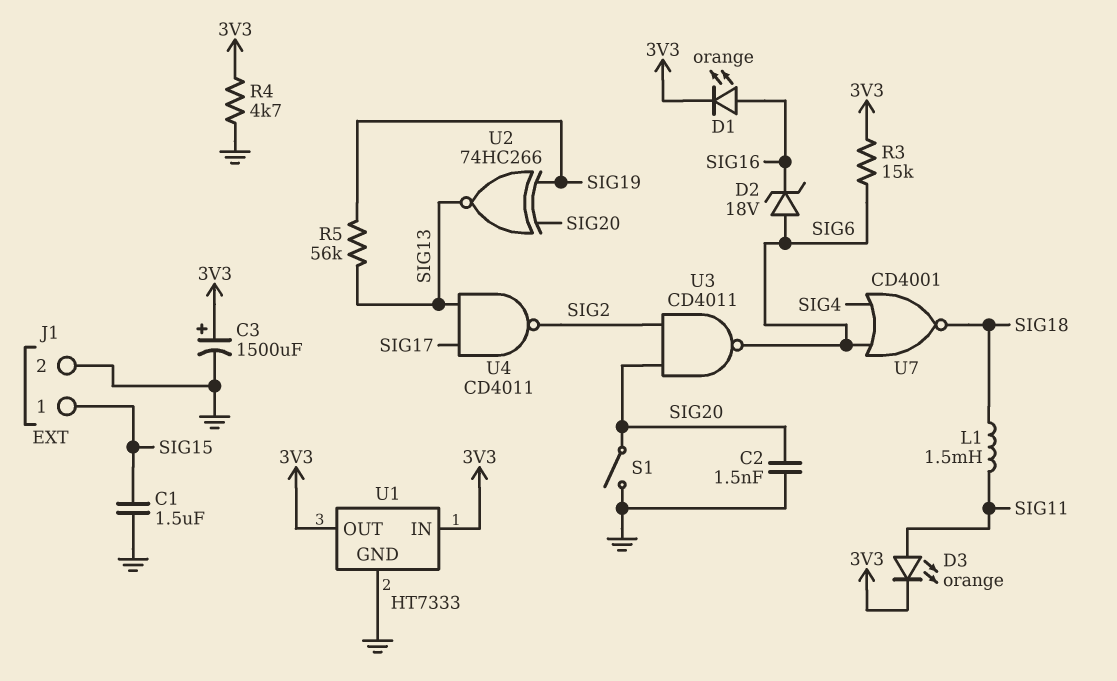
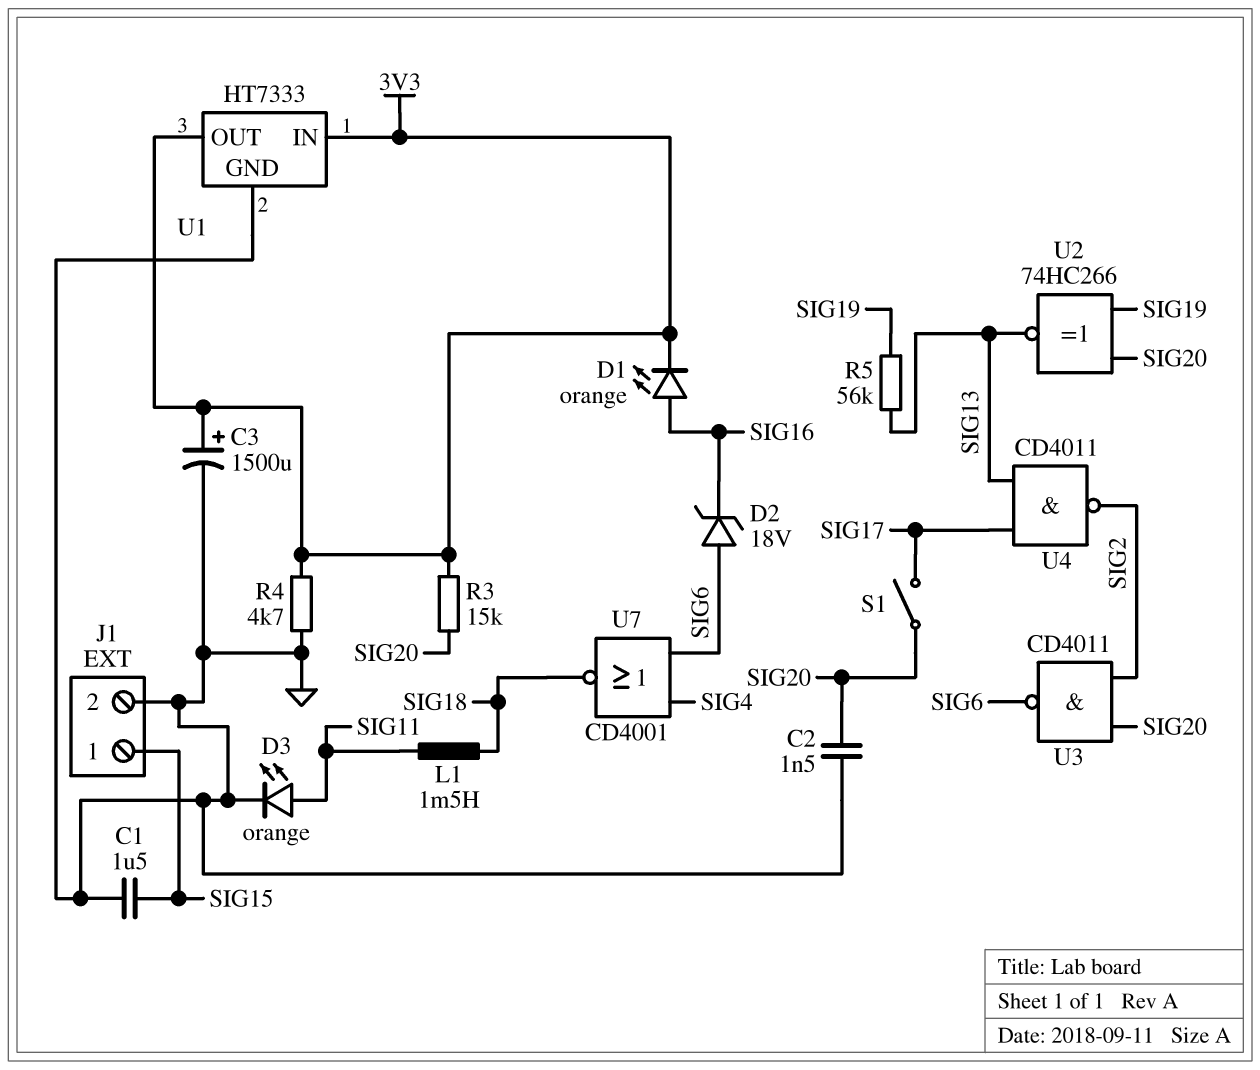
D3: LED orange (A SIG11, K 3V3) -> LED orange (A SIG11, K GND)
R3: 15k (3V3, SIG6) -> 15k (3V3, SIG20)
S1: switch (GND, SIG20) -> switch (SIG17, SIG20)

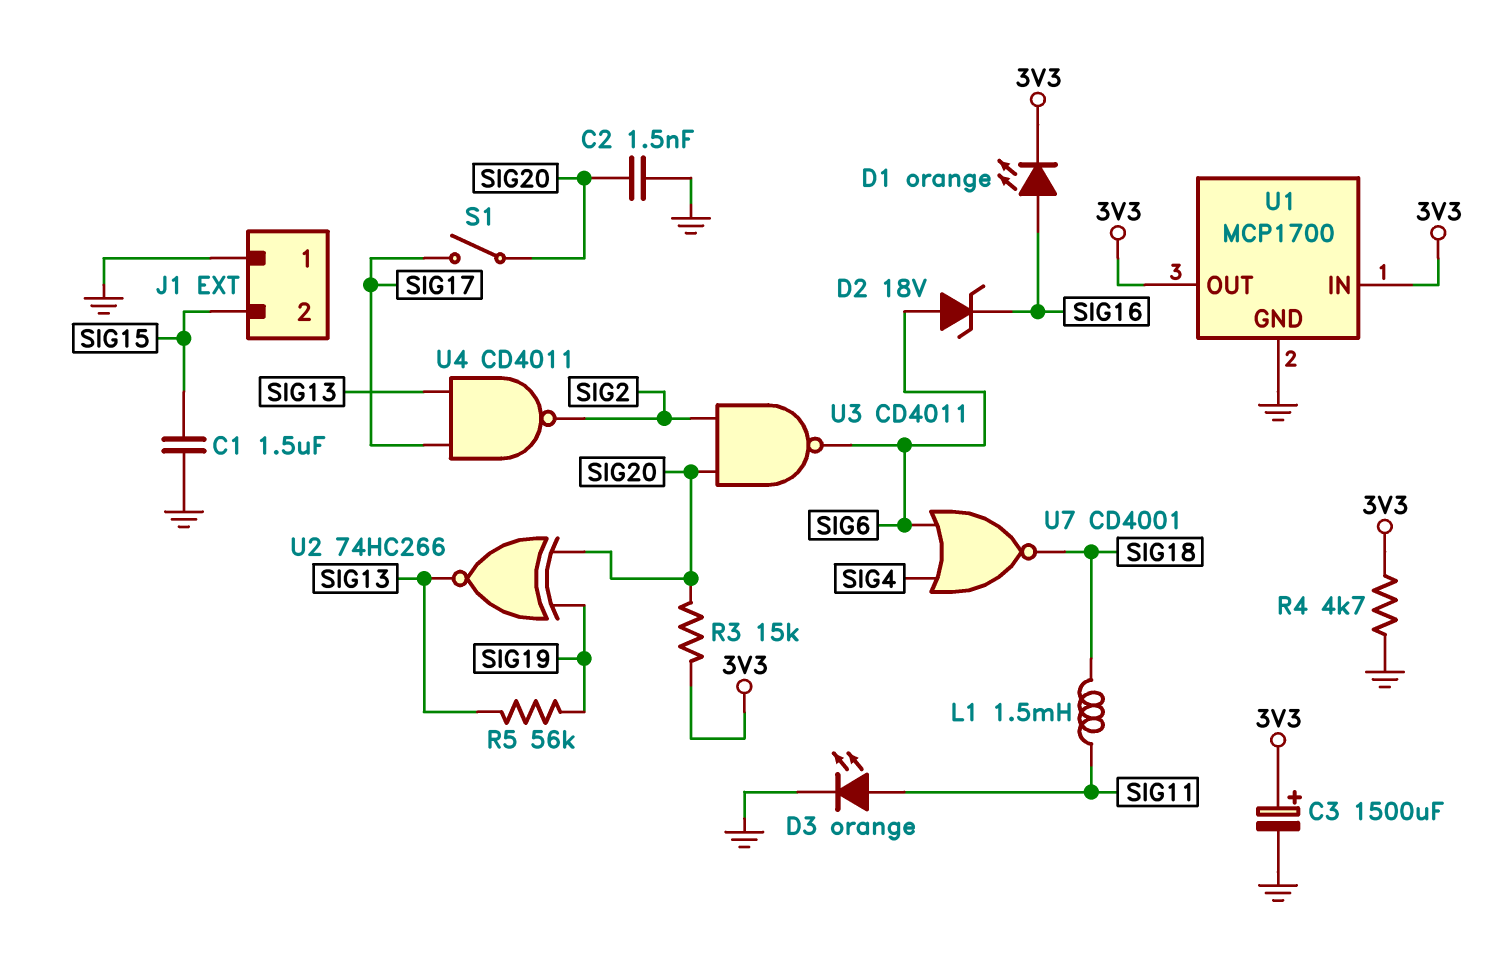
J1 pin 1: SIG15 -> GND
J1 pin 2: GND -> SIG15
U1: HT7333 -> MCP1700

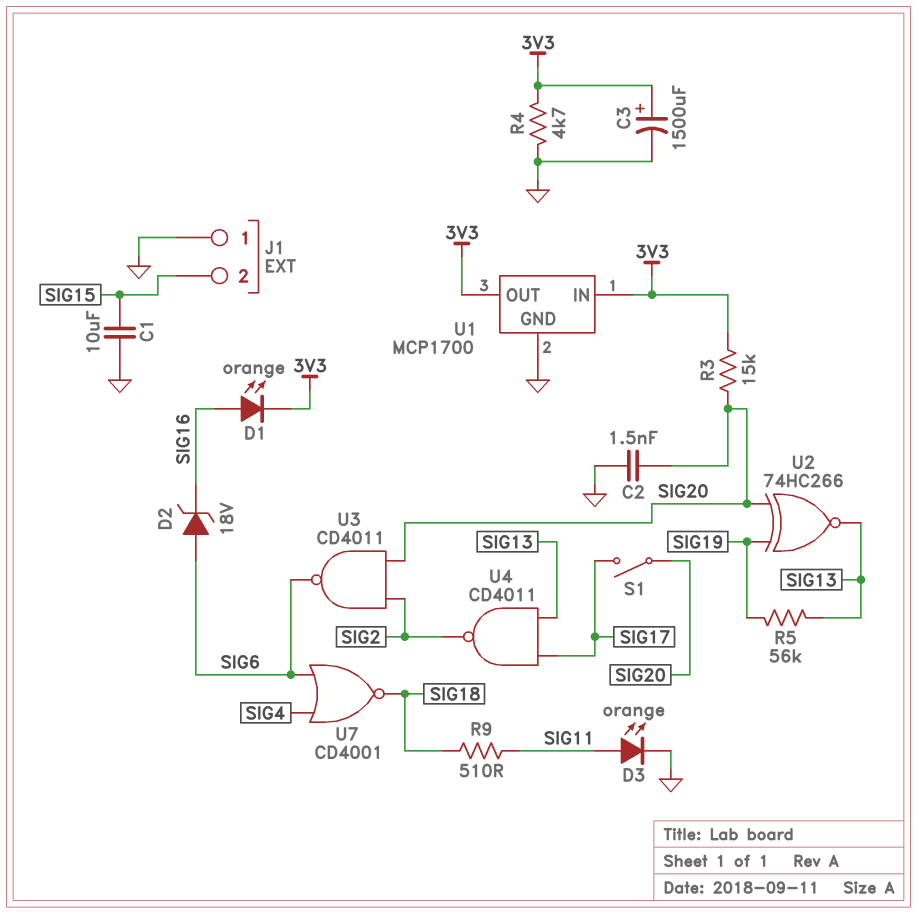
C1: 1.5uF (GND, SIG15) -> 10uF (GND, SIG15)
L1: 1.5mH (SIG11, SIG18) -> none
R9: none -> 510 (SIG11, SIG18)

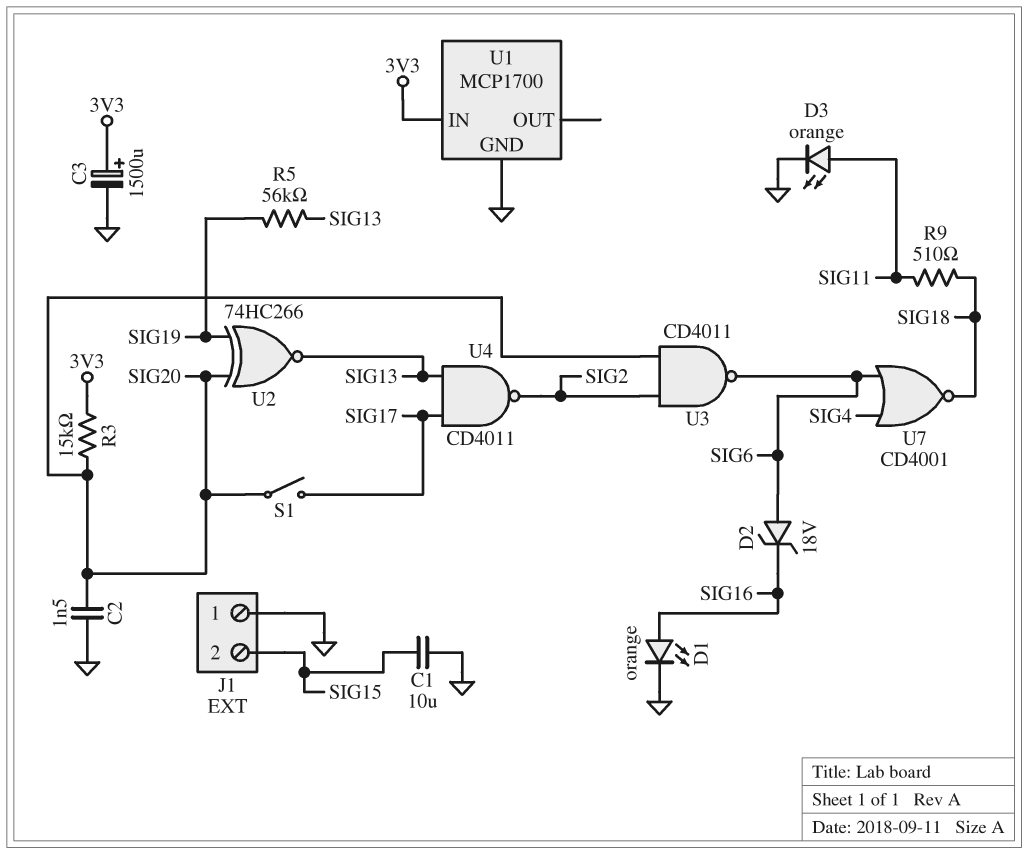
D1: LED orange (A SIG16, K 3V3) -> LED orange (A SIG16, K GND)
R4: 4.7k (3V3, GND) -> none
U1 pin OUT: 3V3 -> none

